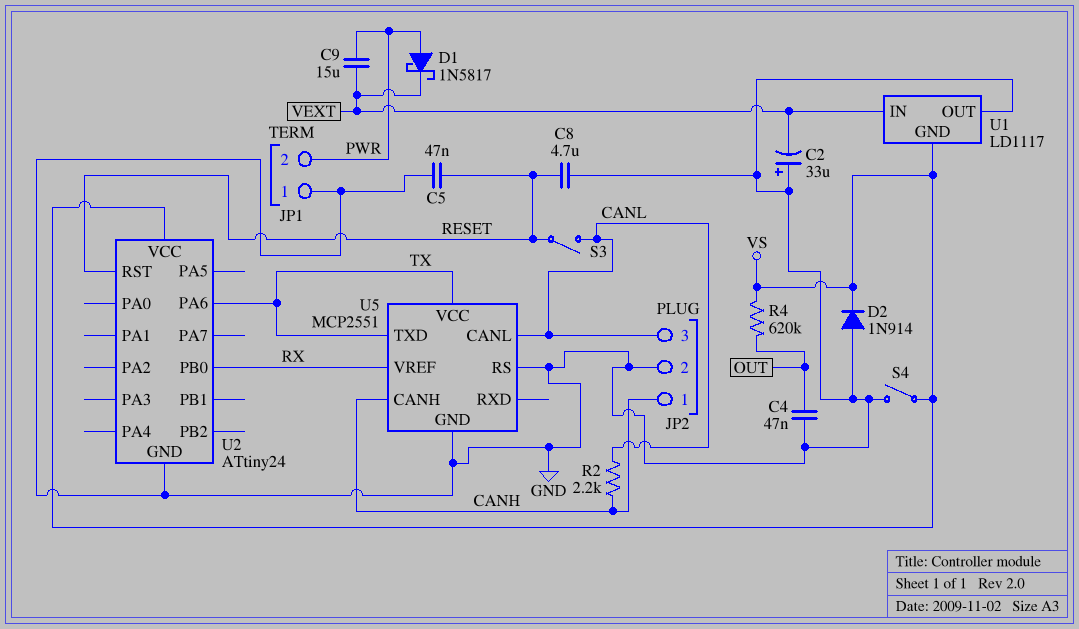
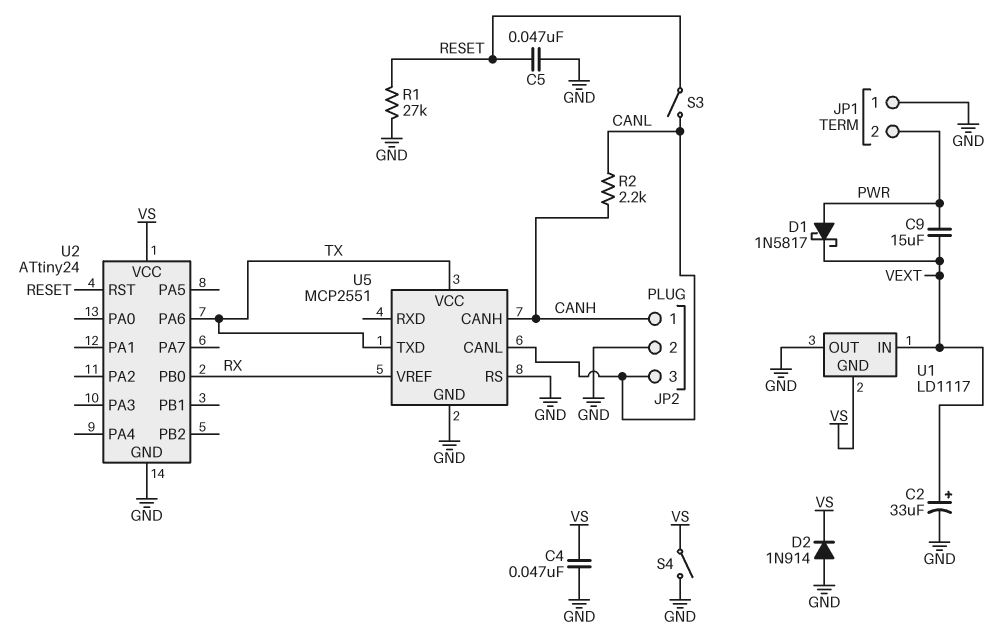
C2: 33uF (plus GND, minus VEXT) -> 33uF (plus VEXT, minus GND)
C4: 47nF (GND, OUT) -> 47nF (GND, VS)
C8: 4.7uF (GND, RESET) -> none
R1: none -> 27k (GND, RESET)
R4: 620k (OUT, VS) -> none

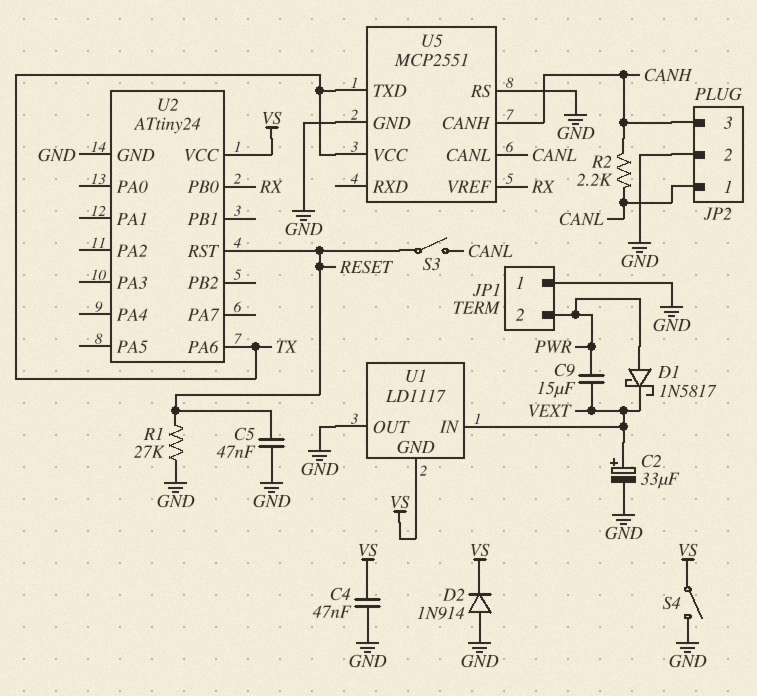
JP2 pin 1: CANH -> CANL
JP2 pin 3: CANL -> CANH

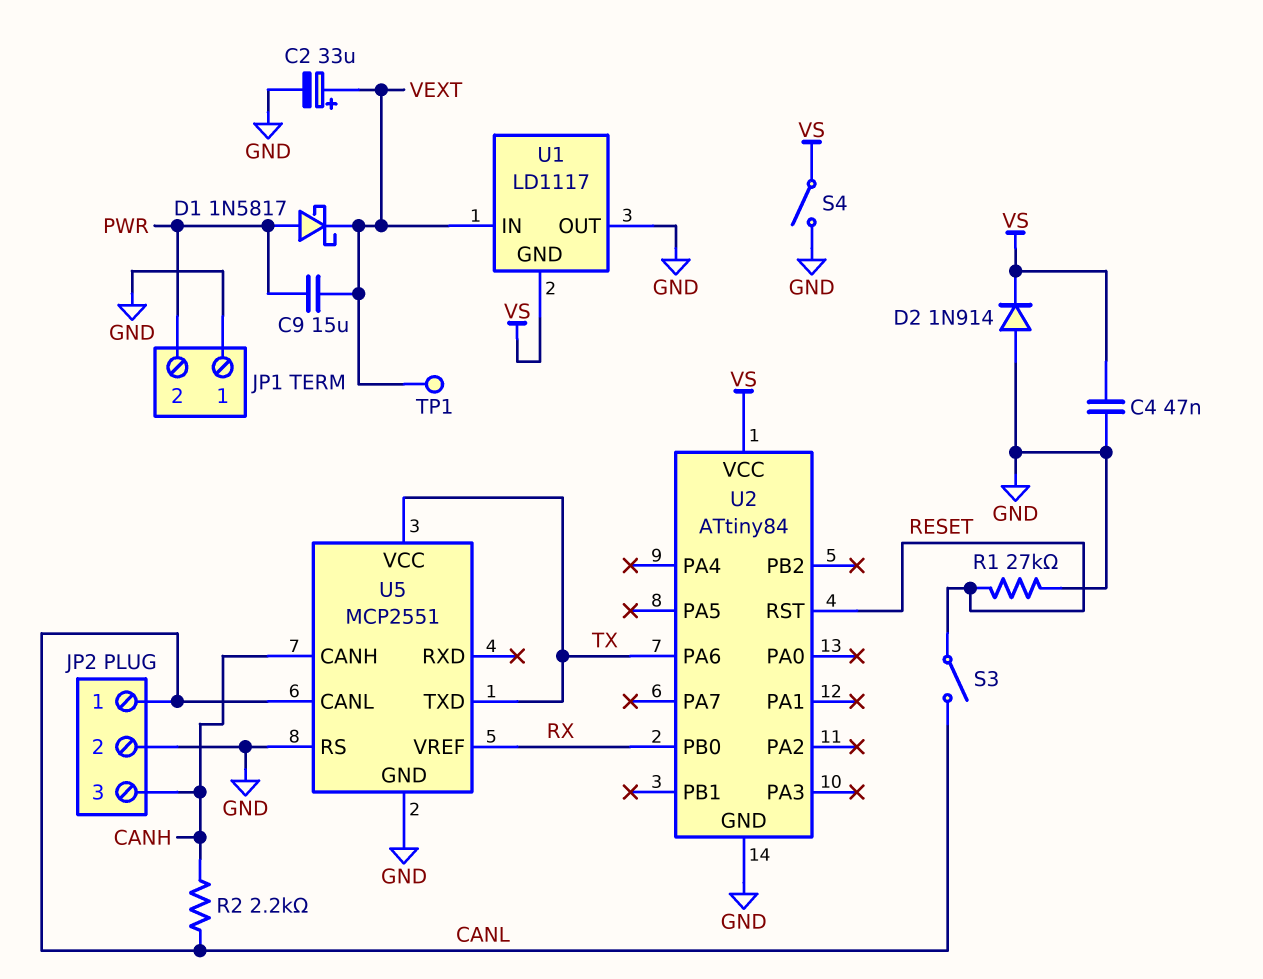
C5: 47nF (GND, RESET) -> none
TP1: none -> test point (VEXT)
U2: ATtiny24 -> ATtiny84

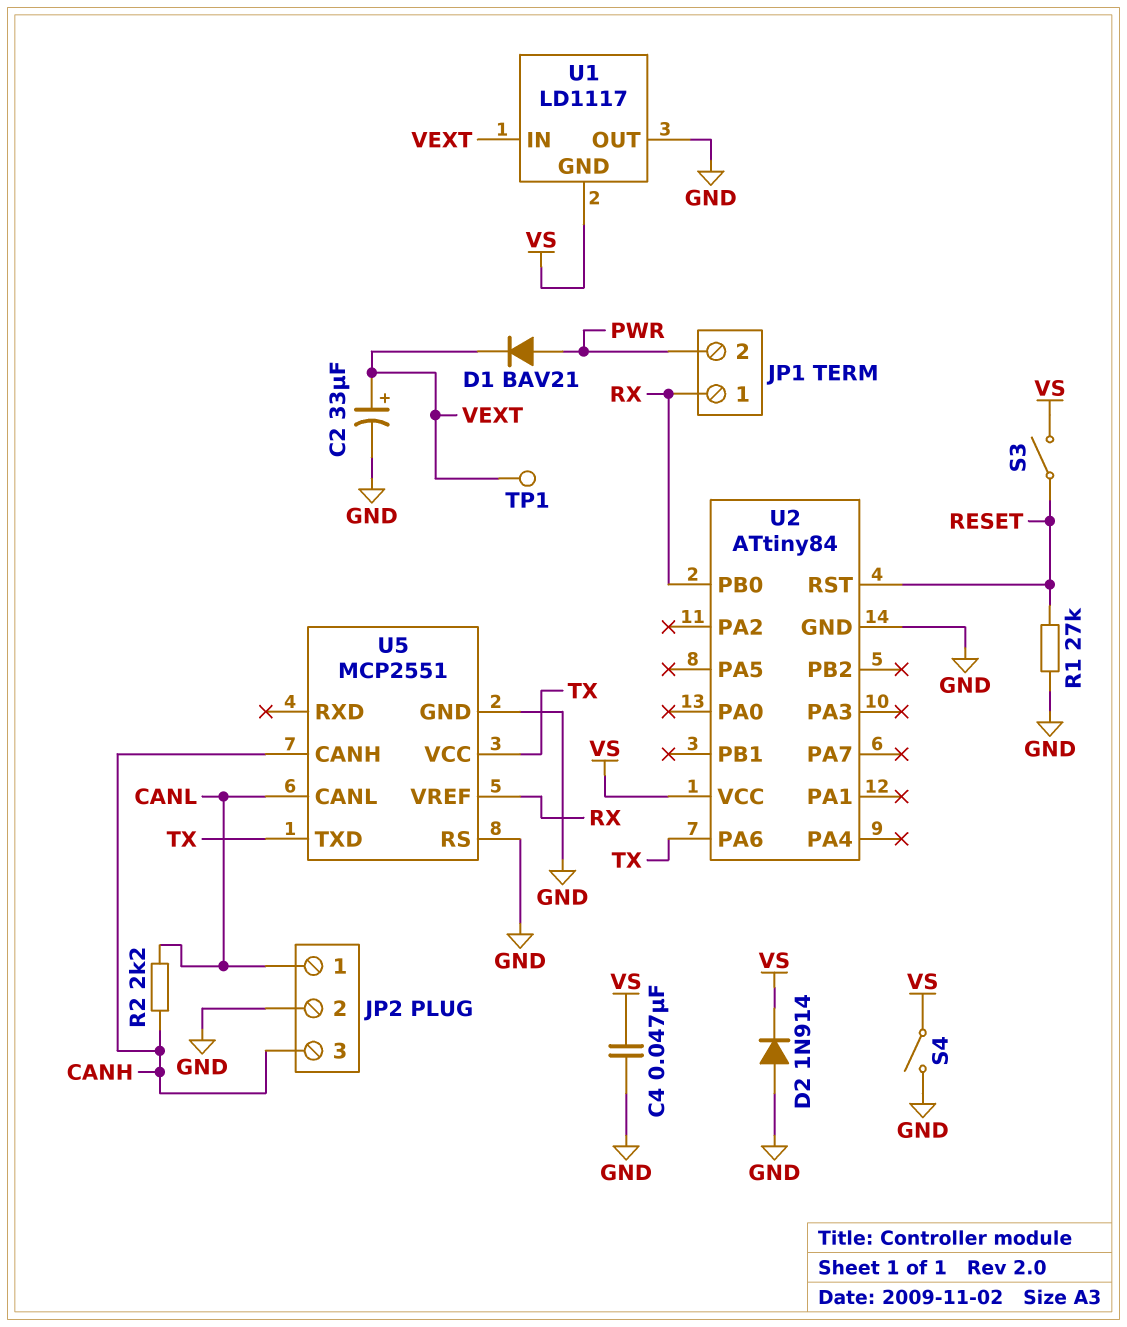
C9: 15uF (PWR, VEXT) -> none
D1: schottky 1N5817 (A PWR, K VEXT) -> diode BAV21 (A PWR, K VEXT)
JP1 pin 1: GND -> RX
S3: switch (CANL, RESET) -> switch (RESET, VS)

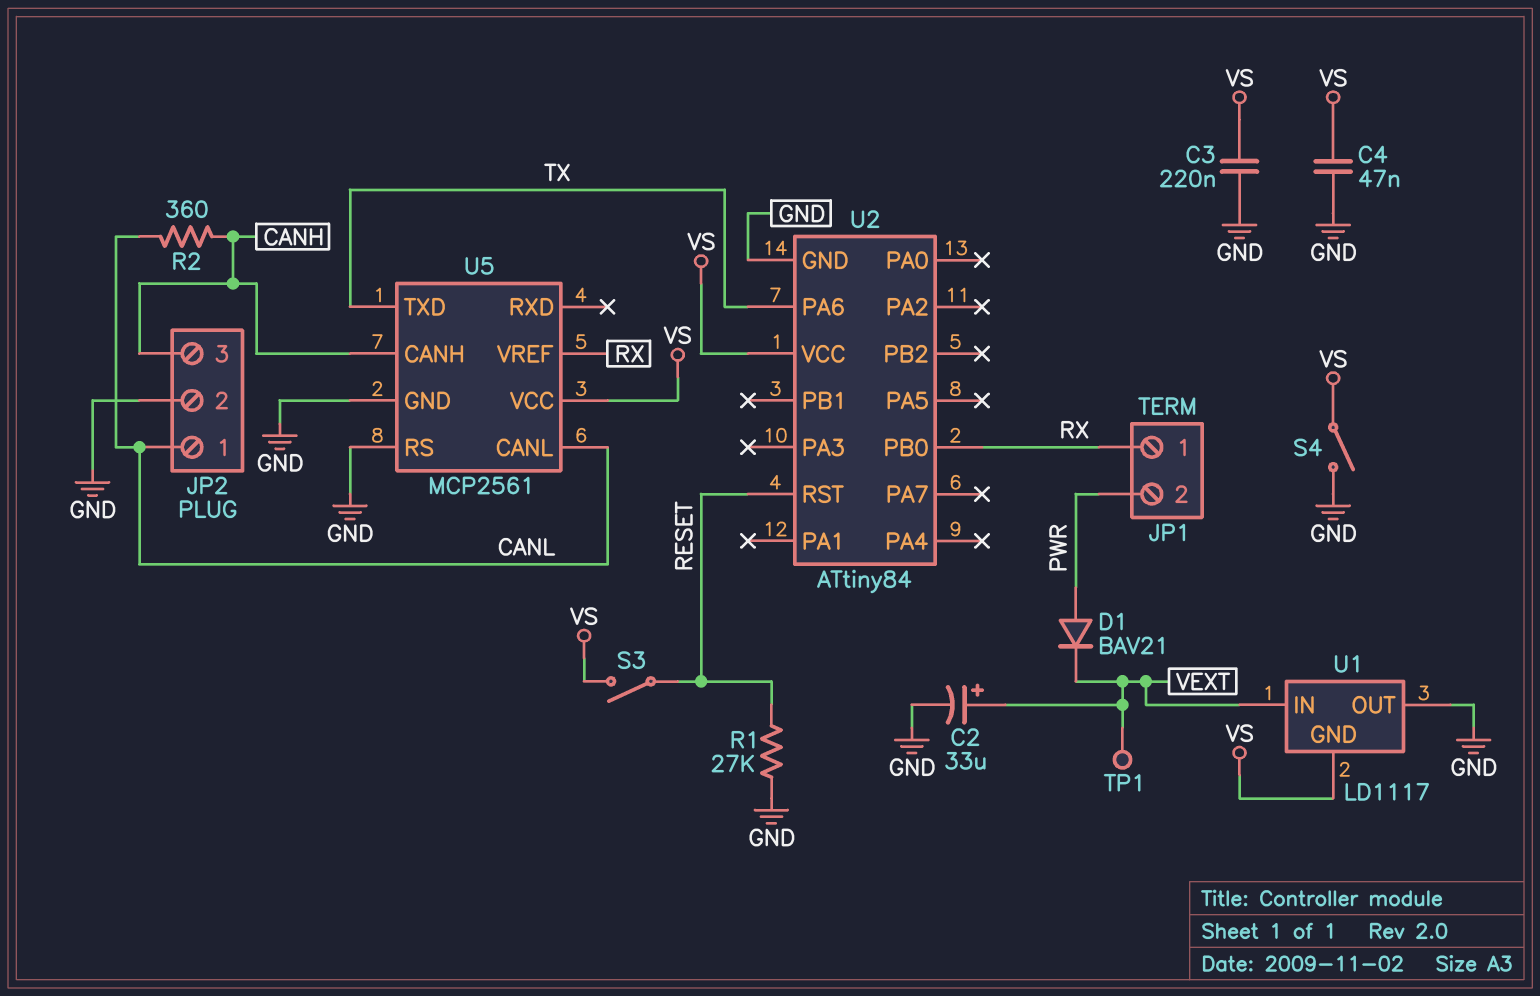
C3: none -> 220nF (GND, VS)
D2: diode 1N914 (A GND, K VS) -> none
R2: 2.2k (CANH, CANL) -> 360 (CANH, CANL)
U5: MCP2551 -> MCP2561
U5 pin VCC: TX -> VS

